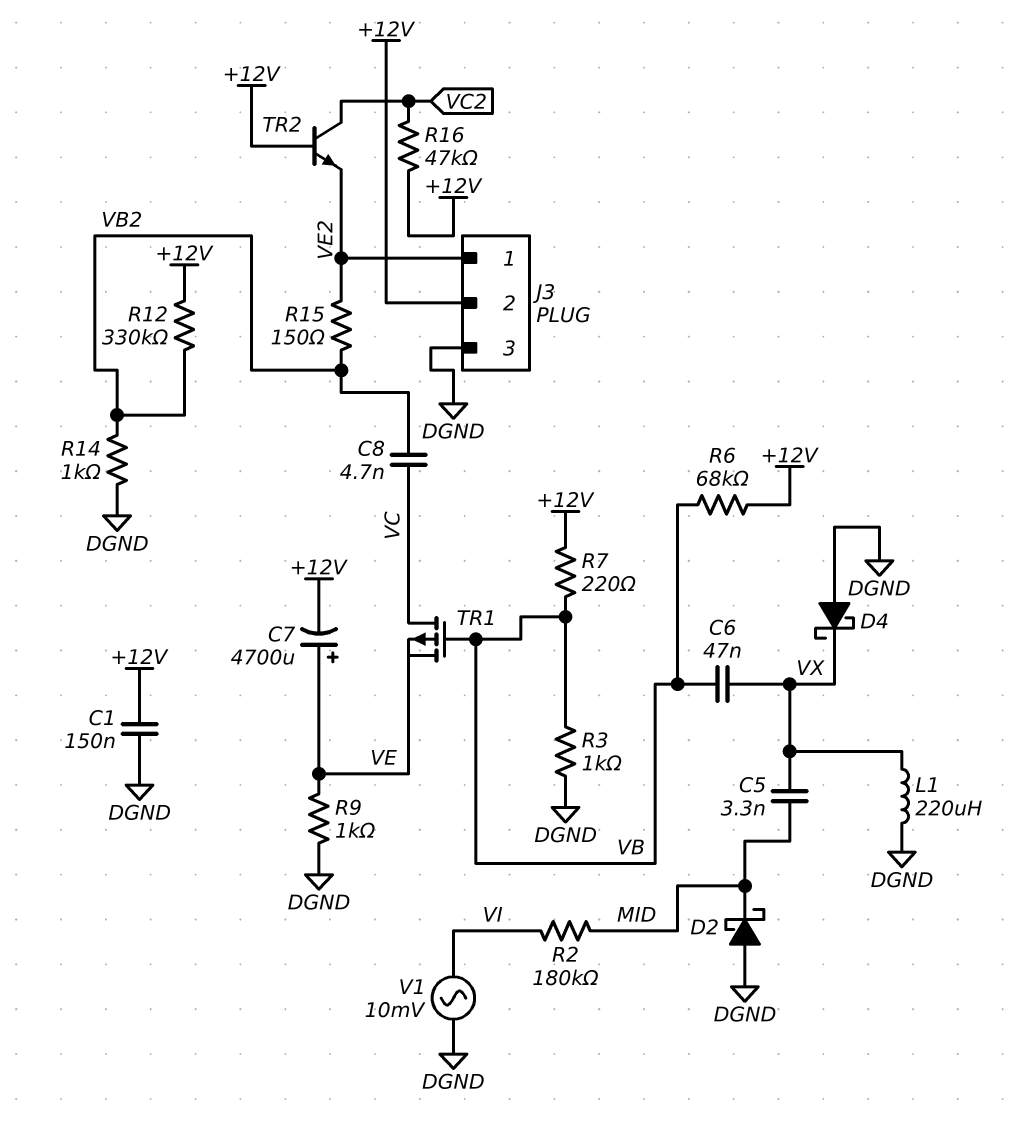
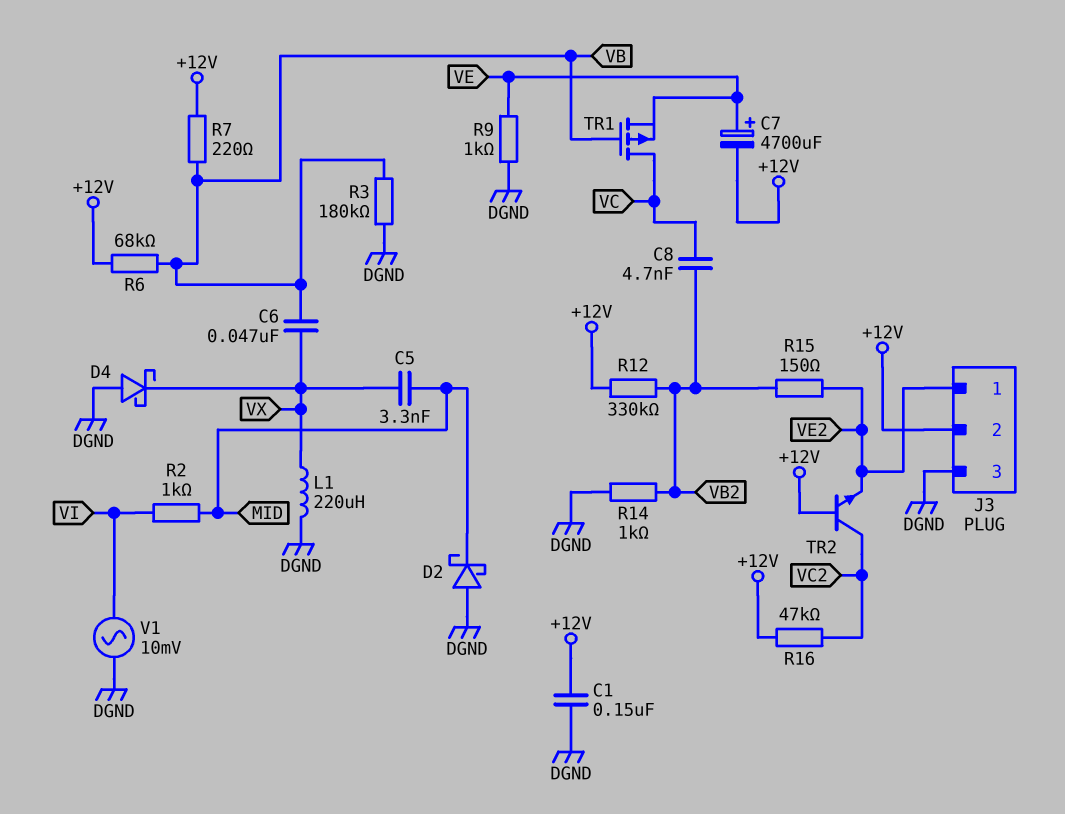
R2: 180k (MID, VI) -> 1k (MID, VI)
R3: 1k (DGND, VB) -> 180k (DGND, VB)

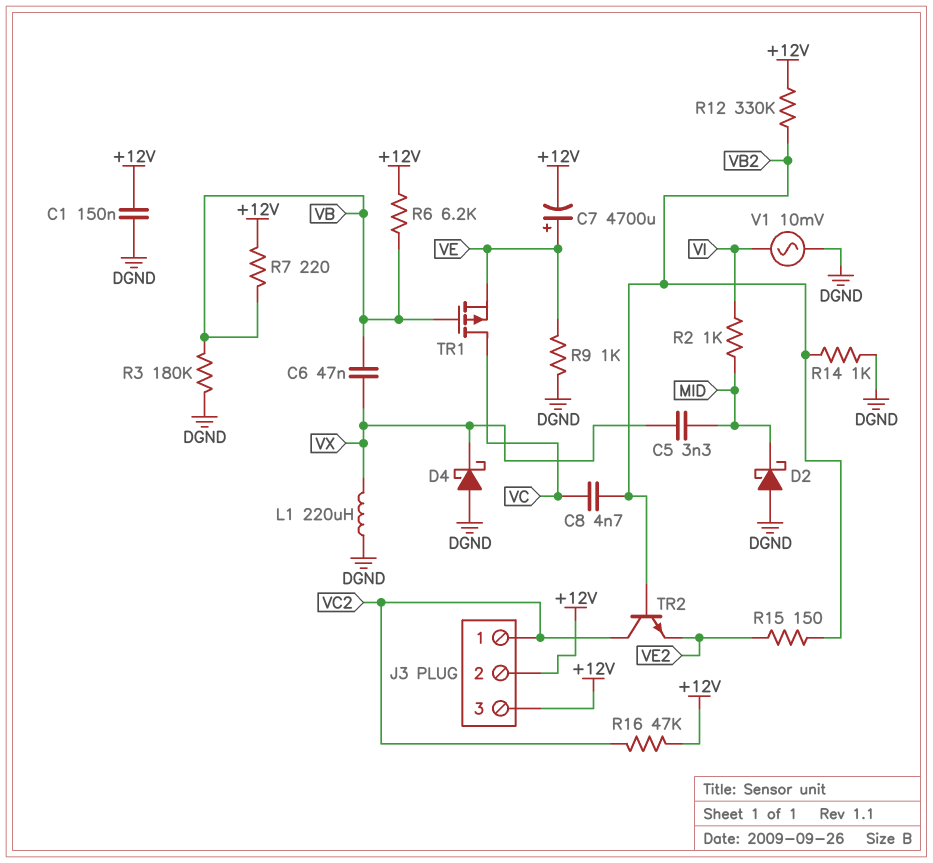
J3 pin 1: VE2 -> VC2
J3 pin 3: DGND -> +12V
R6: 68k (+12V, VB) -> 6.2k (+12V, VB)
TR2: NPN (B +12V, C VC2, E VE2) -> NPN (B VB2, C VC2, E VE2)

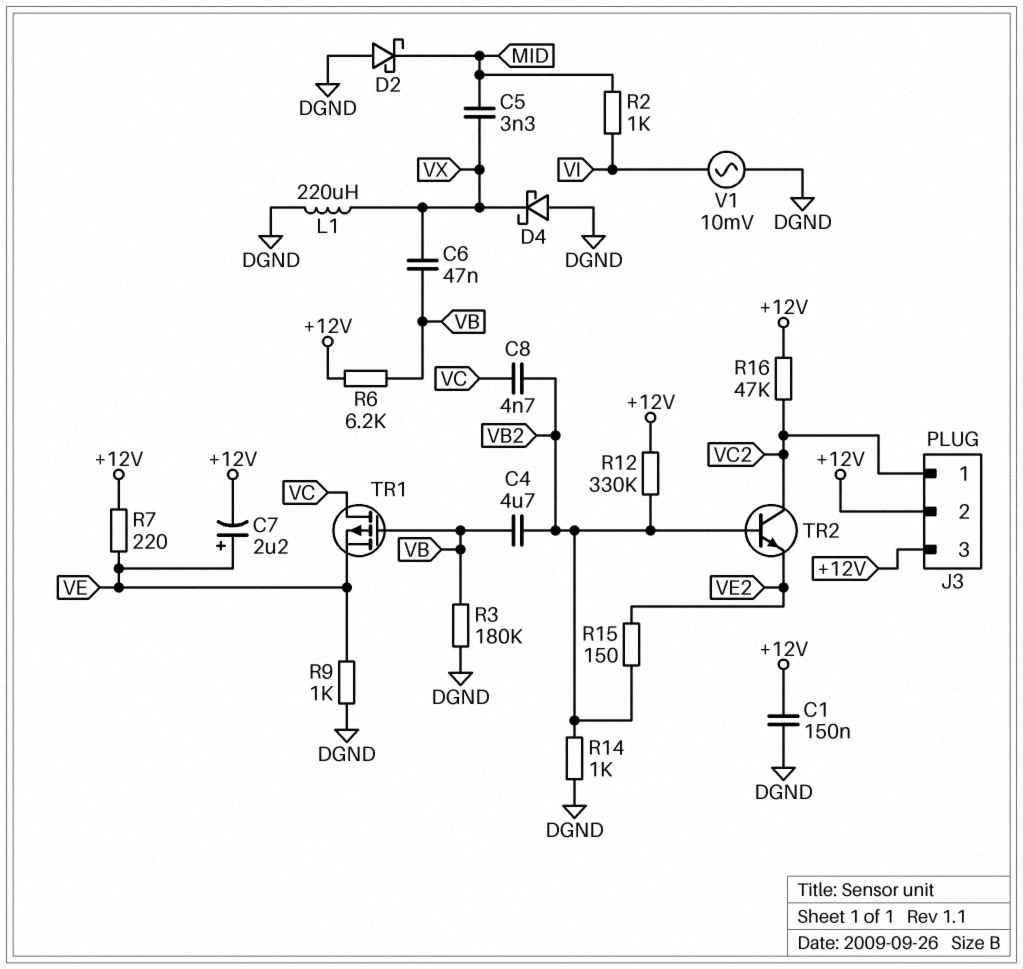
C4: none -> 4.7uF (VB, VB2)
C7: 4700uF (plus VE, minus +12V) -> 2.2uF (plus VE, minus +12V)
R7: 220 (+12V, VB) -> 220 (+12V, VE)

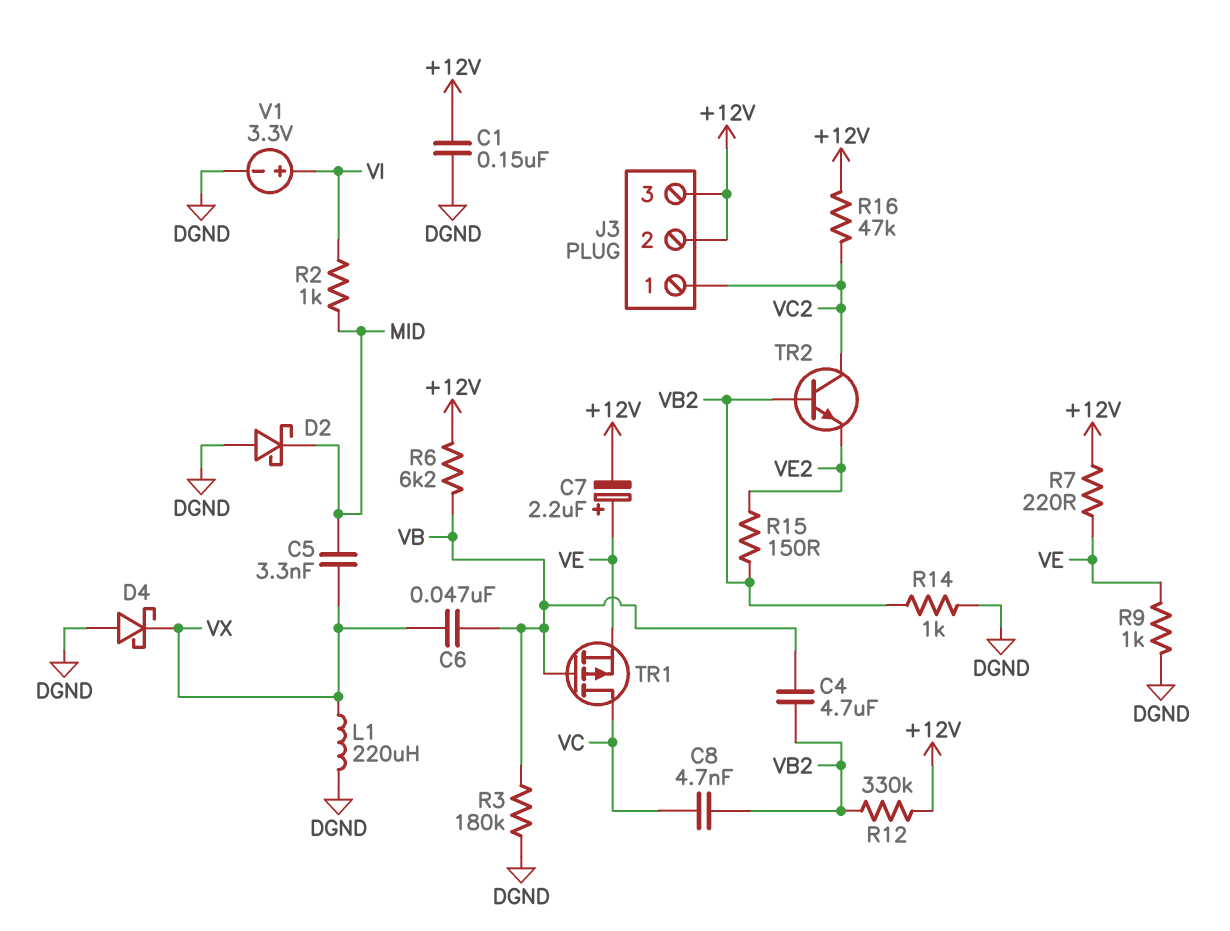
V1: AC 10mV (DGND, VI) -> 3.3V (plus VI, minus DGND)

